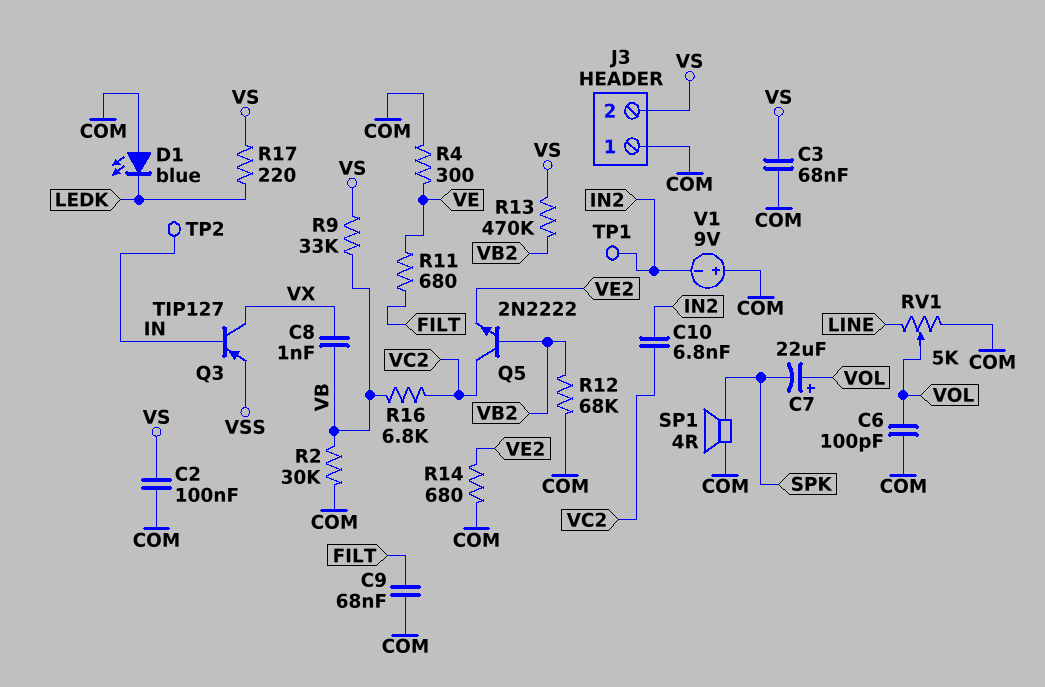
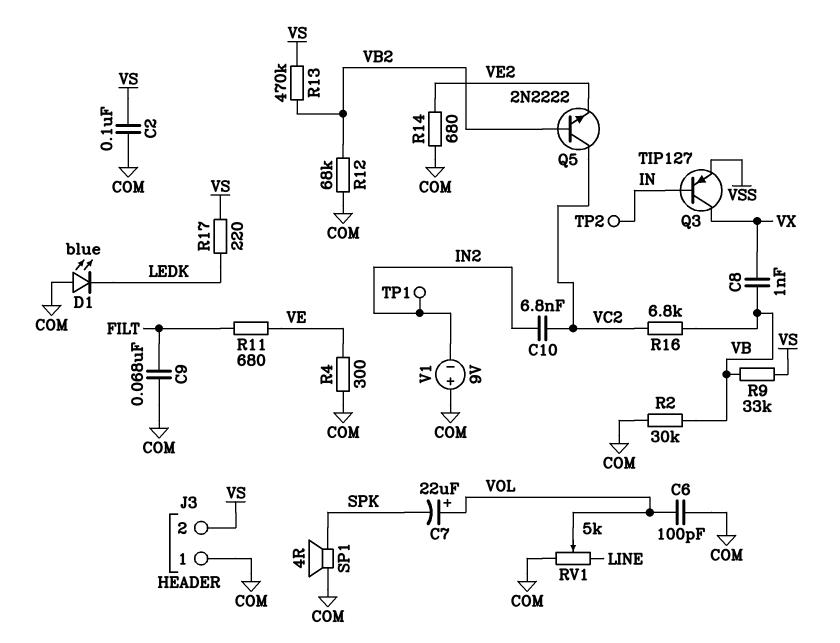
C3: 68nF (COM, VS) -> none

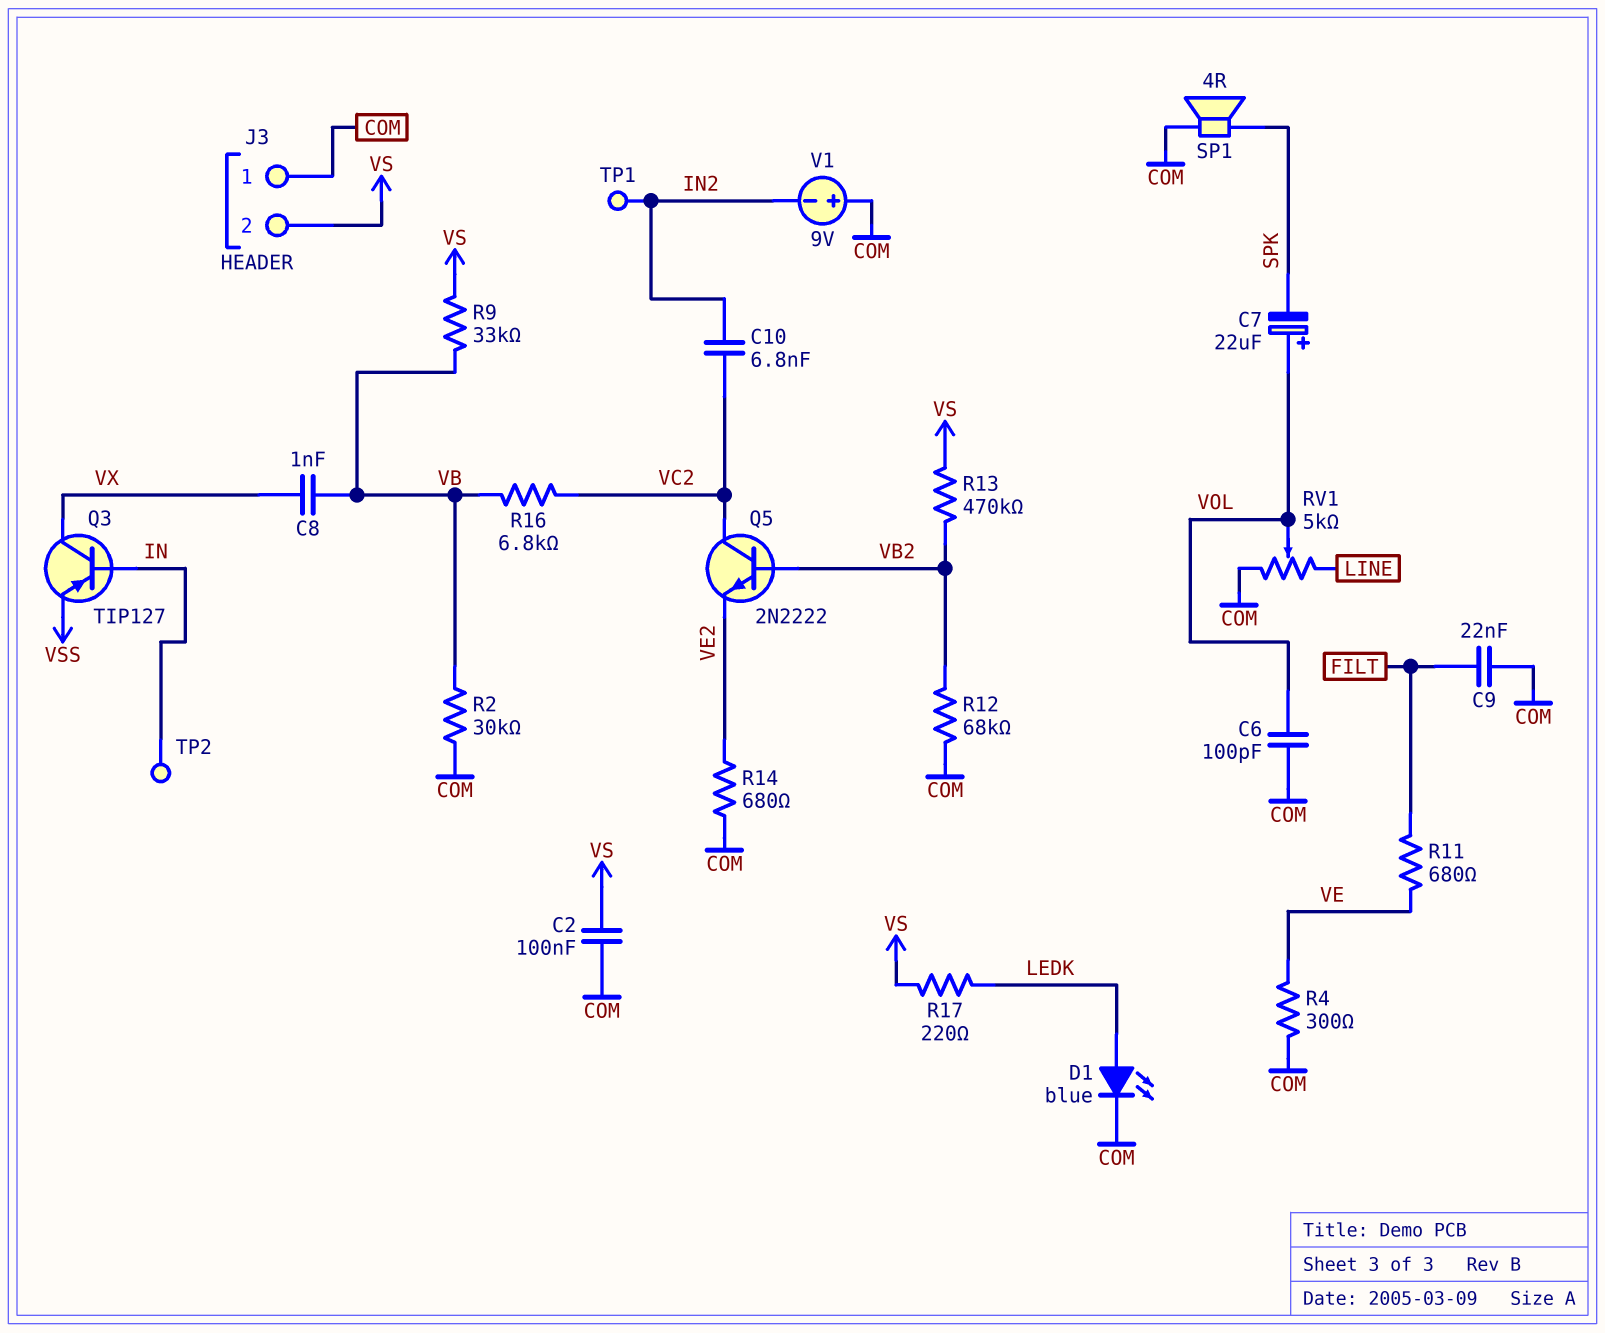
C9: 68nF (COM, FILT) -> 22nF (COM, FILT)
D1: LED blue (A COM, K LEDK) -> LED blue (A LEDK, K COM)

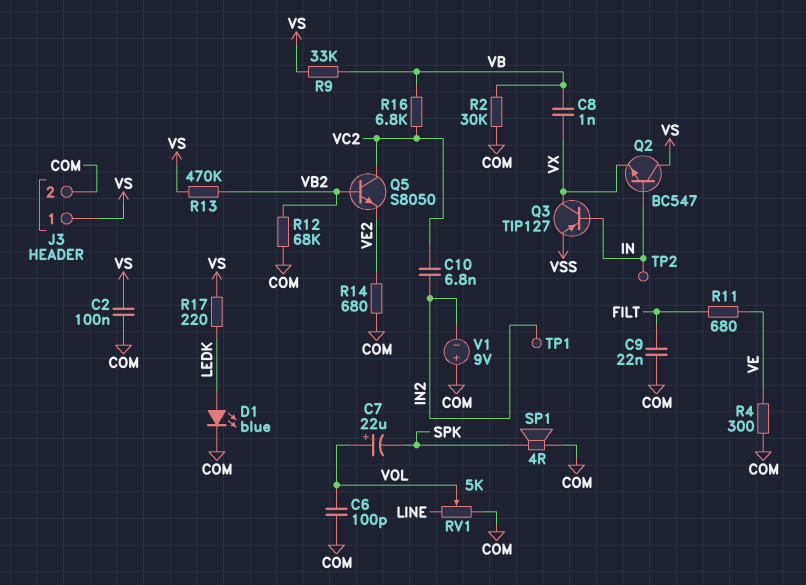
J3 pin 1: COM -> VS
J3 pin 2: VS -> COM
Q2: none -> NPN BC547 (B IN, C VS, E VX)
Q5: NPN 2N2222 (B VB2, C VC2, E VE2) -> NPN S8050 (B VB2, C VC2, E VE2)

